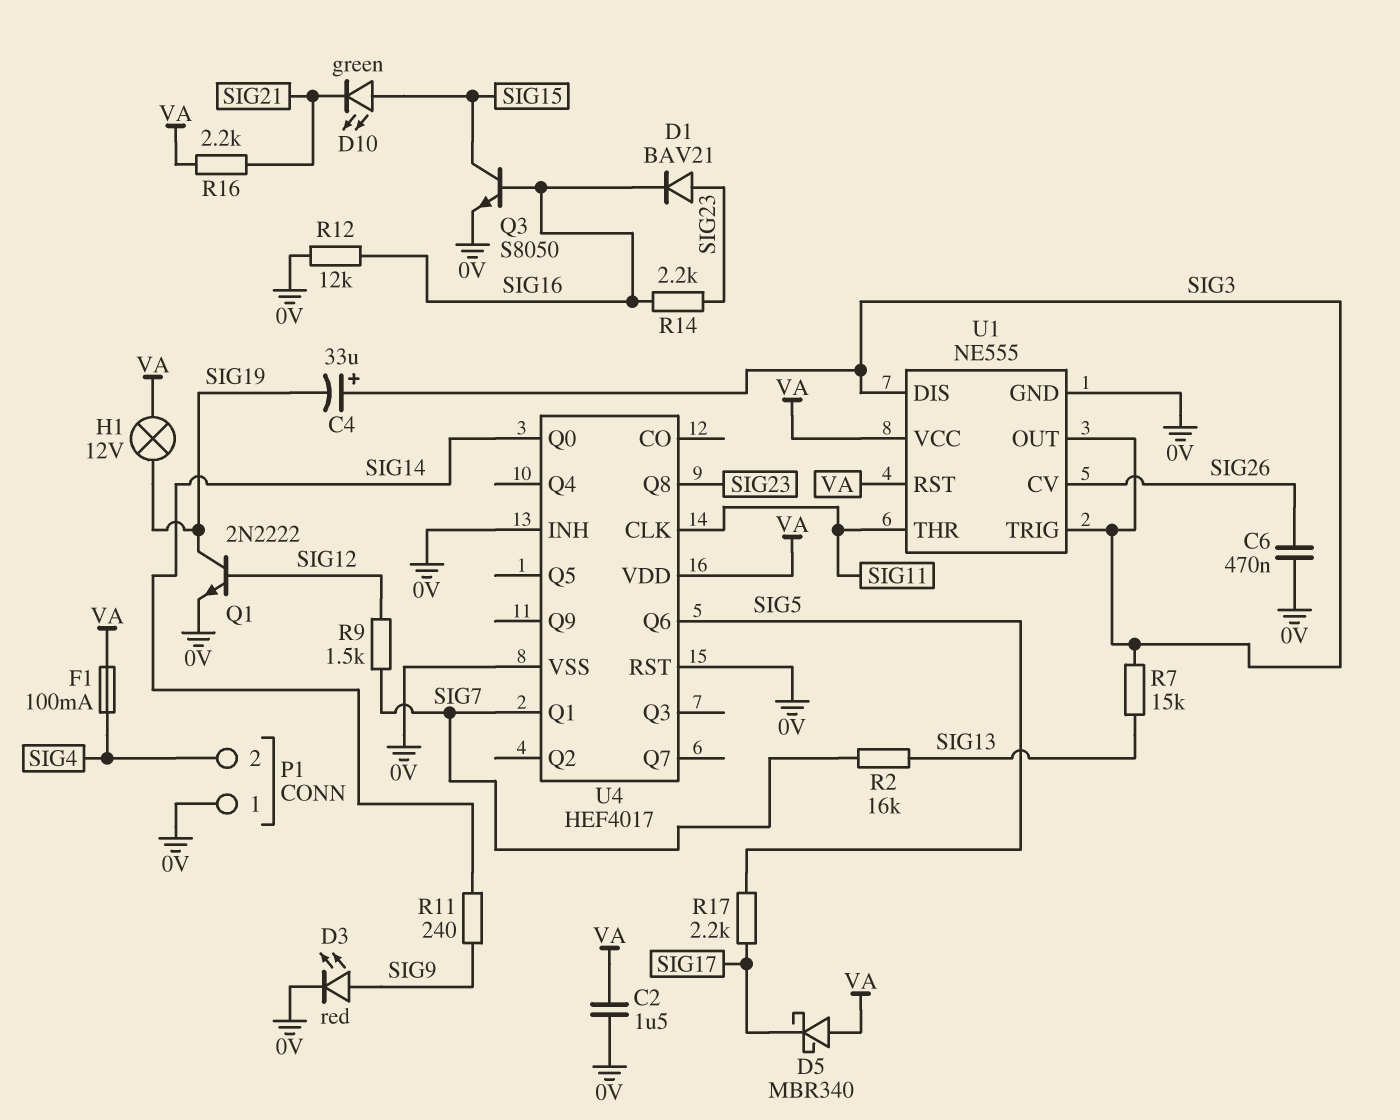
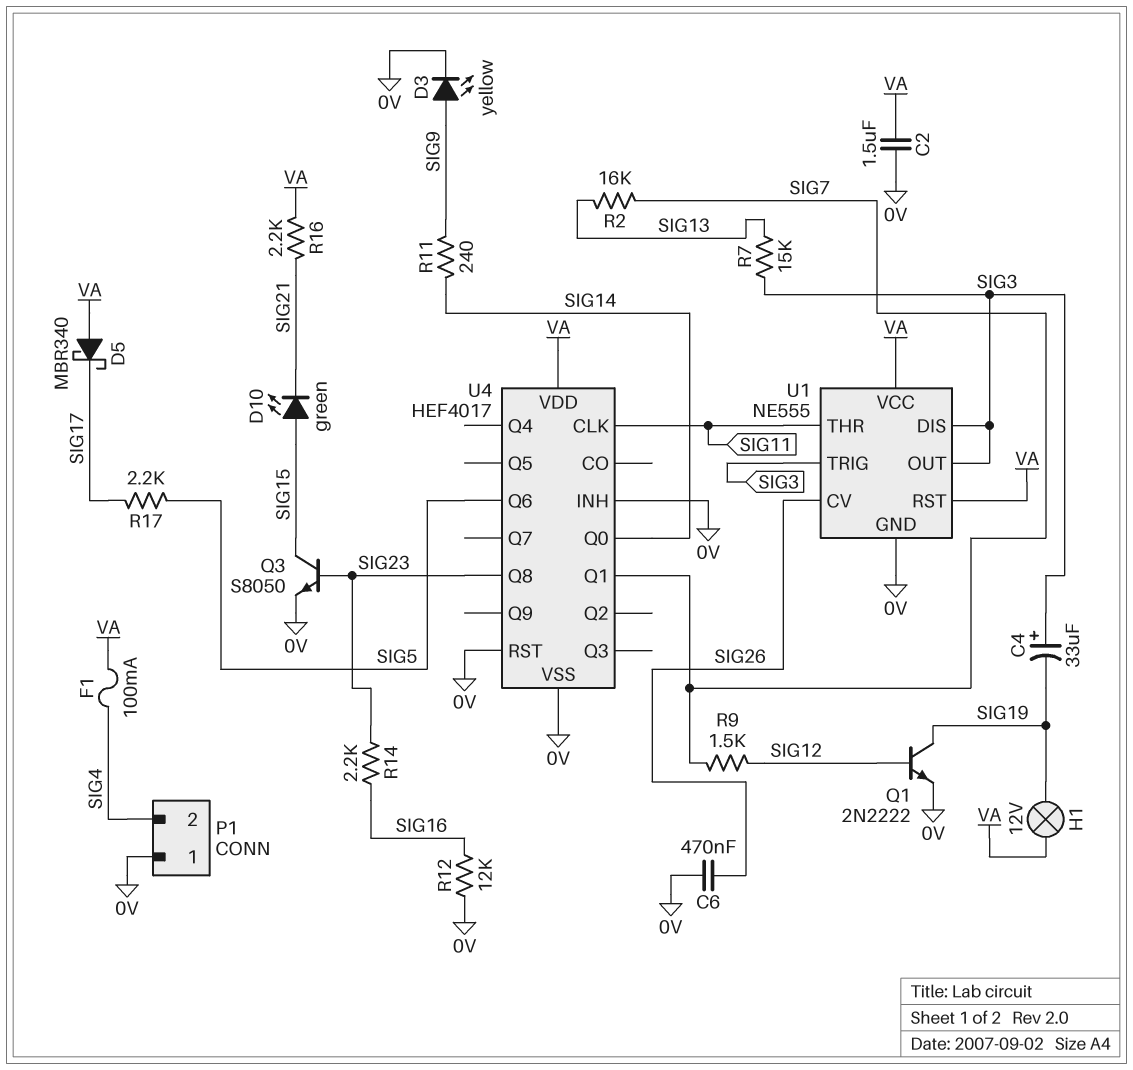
D1: diode BAV21 (A SIG23, K SIG16) -> none
D3: LED red (A SIG9, K 0V) -> LED yellow (A SIG9, K 0V)
Q3: NPN S8050 (B SIG16, C SIG15, E 0V) -> NPN S8050 (B SIG23, C SIG15, E 0V)

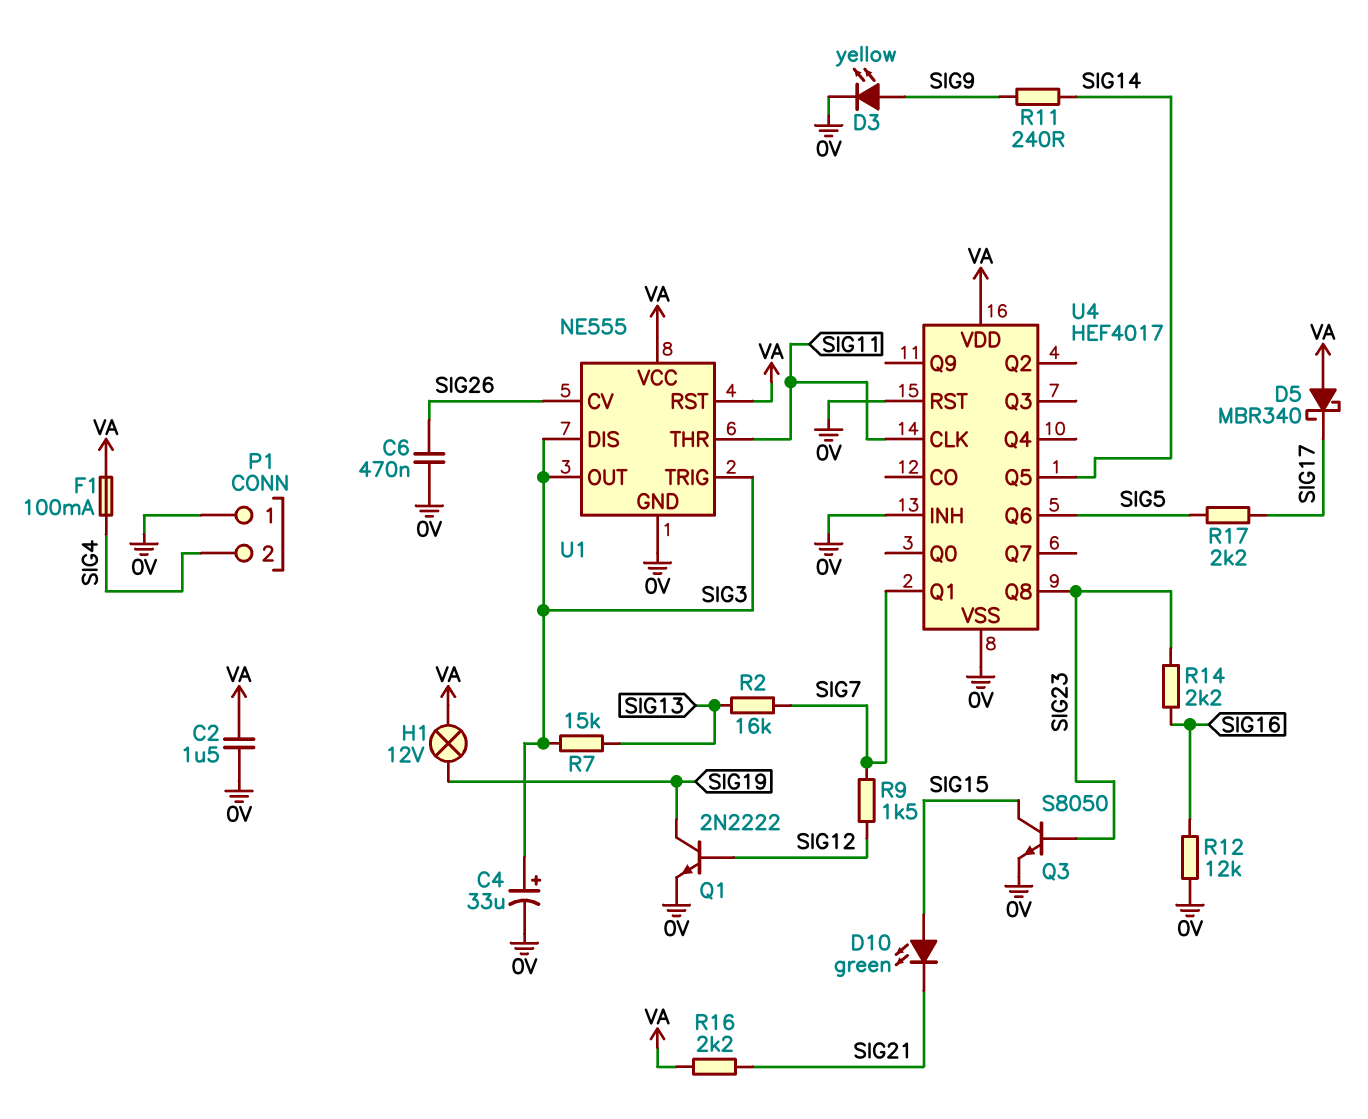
C4: 33uF (plus SIG3, minus SIG19) -> 33uF (plus SIG3, minus 0V)
U4 pin Q0: SIG14 -> none
U4 pin Q5: none -> SIG14

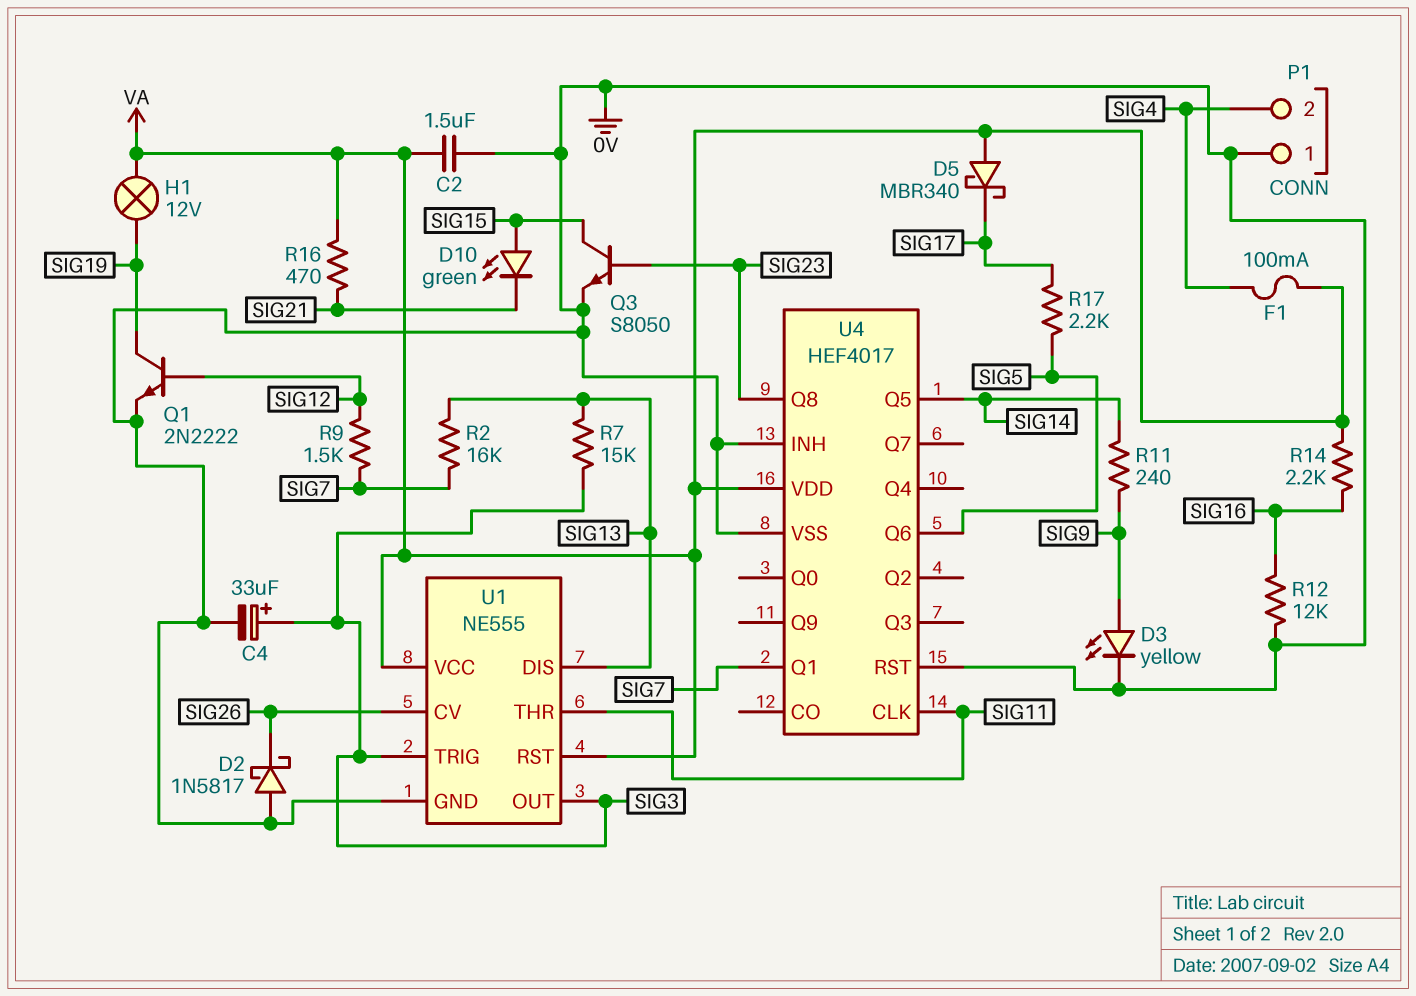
C6: 470nF (0V, SIG26) -> none
D2: none -> schottky 1N5817 (A 0V, K SIG26)
R14: 2.2k (SIG16, SIG23) -> 2.2k (SIG16, VA)
R16: 2.2k (SIG21, VA) -> 470 (SIG21, VA)
U1 pin DIS: SIG3 -> SIG13

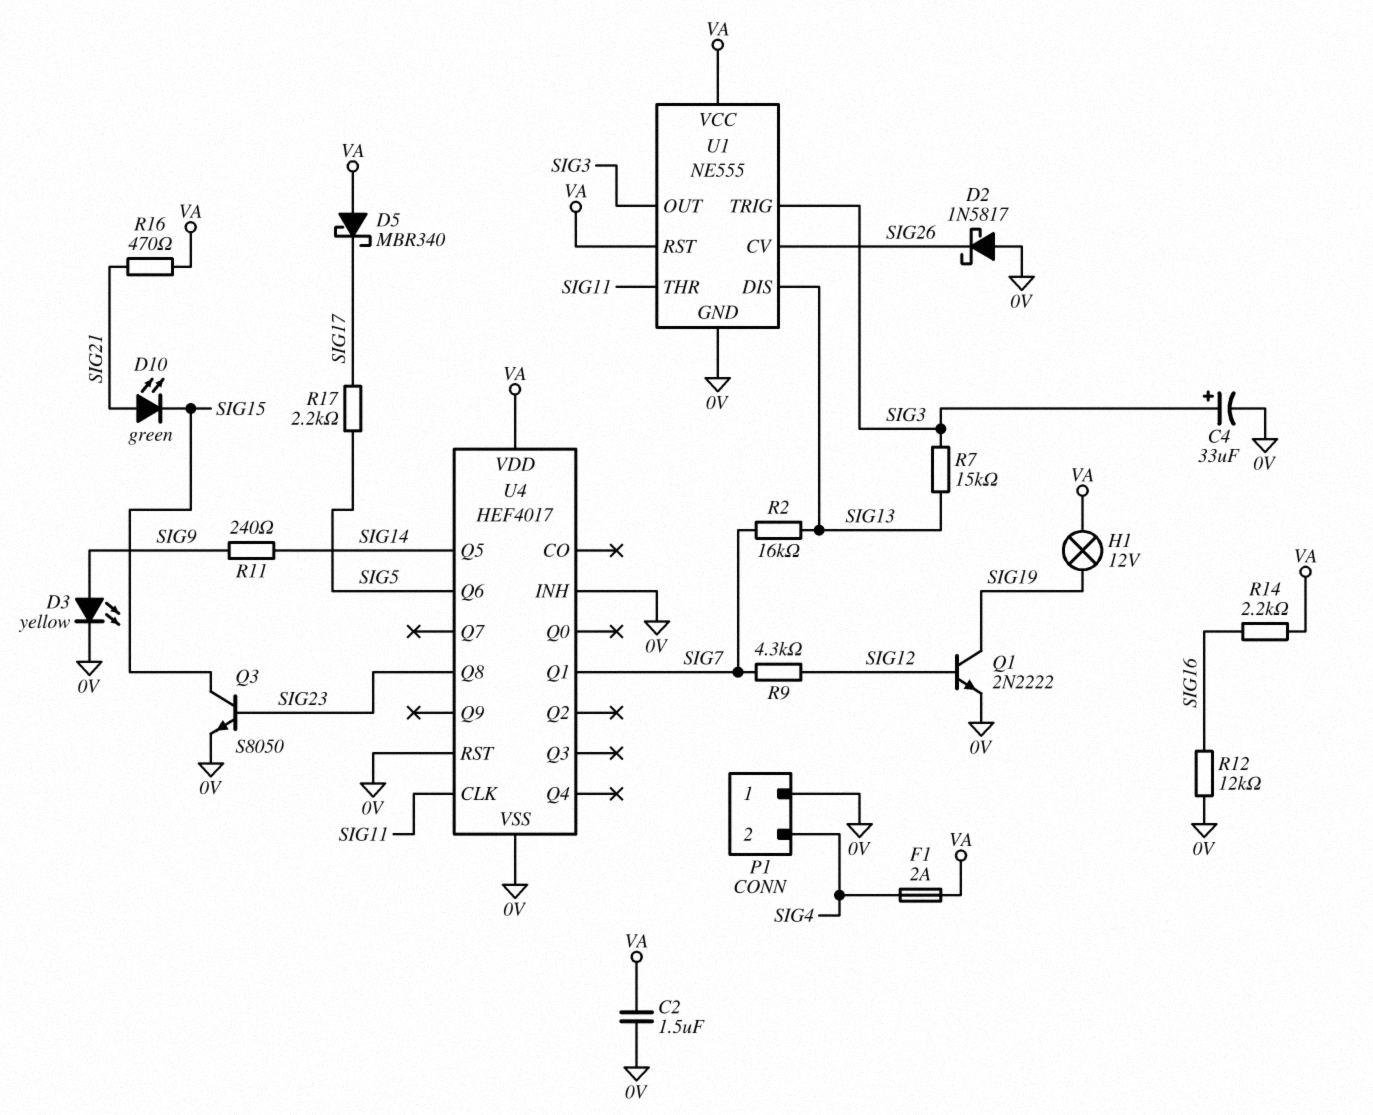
D10: LED green (A SIG15, K SIG21) -> LED green (A SIG21, K SIG15)
F1: 100mA (SIG4, VA) -> 2A (SIG4, VA)
R9: 1.5k (SIG7, SIG12) -> 4.3k (SIG7, SIG12)

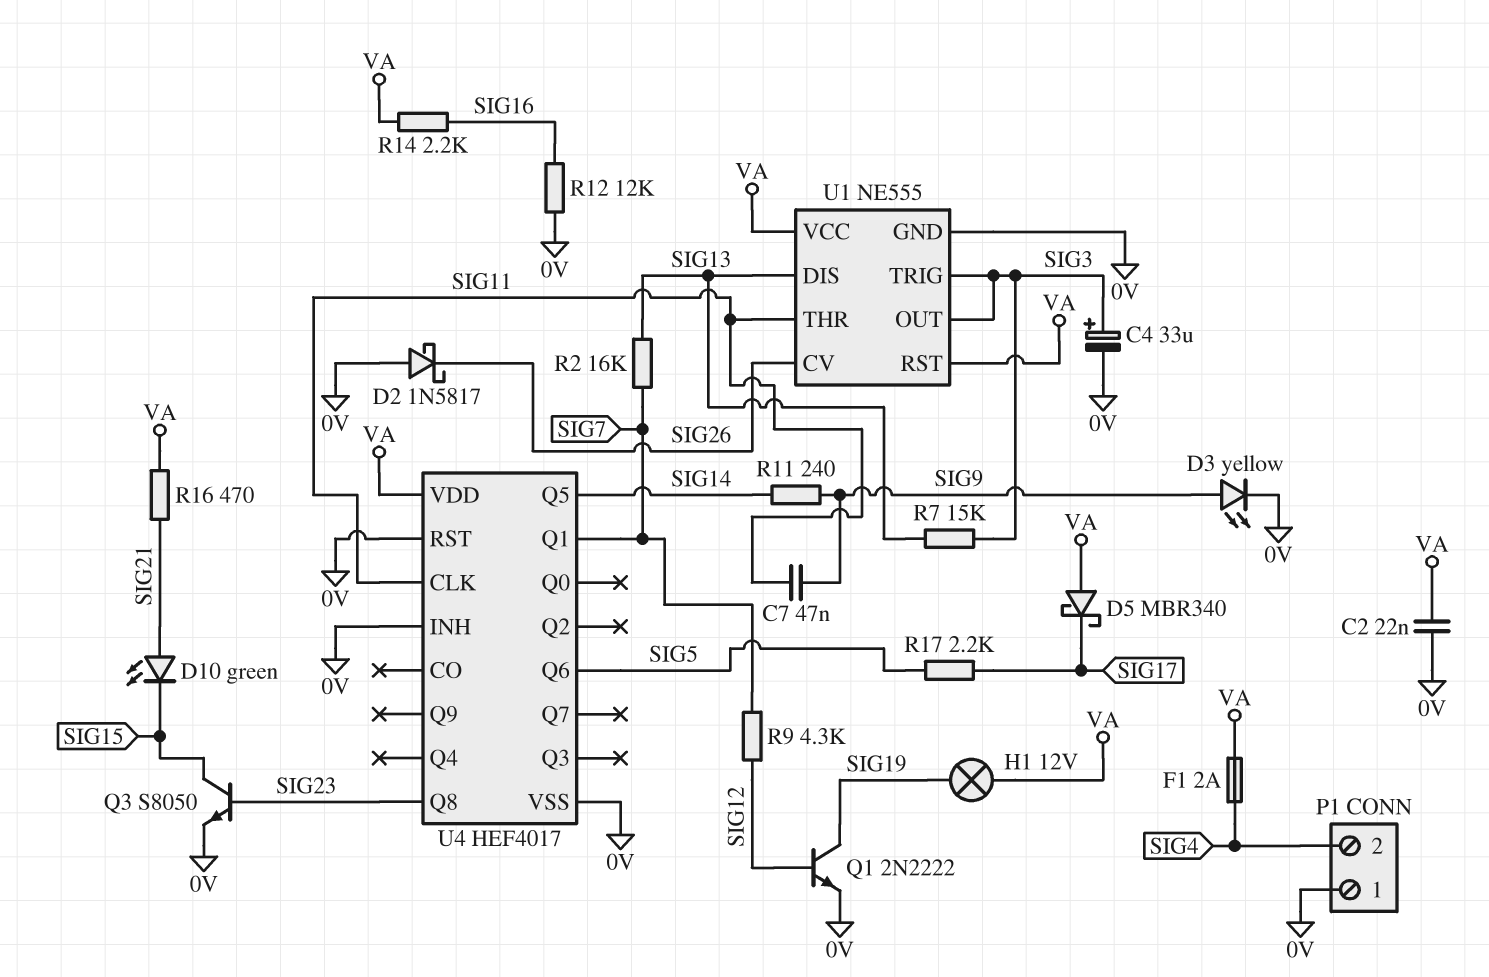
C2: 1.5uF (0V, VA) -> 22nF (0V, VA)
C7: none -> 47nF (SIG9, SIG11)

